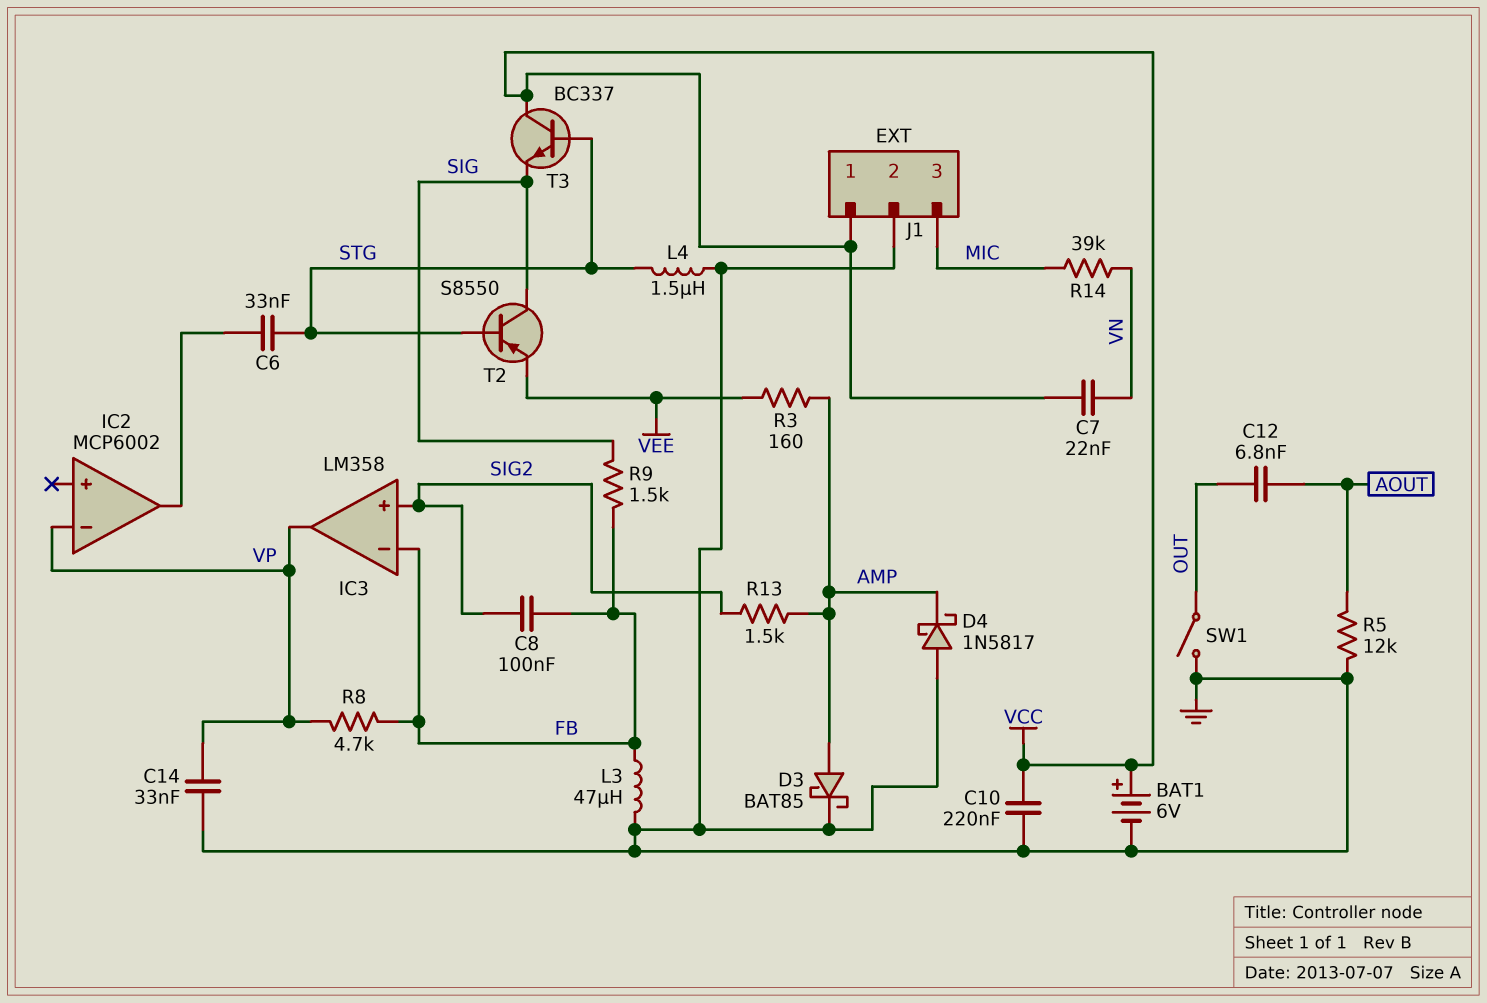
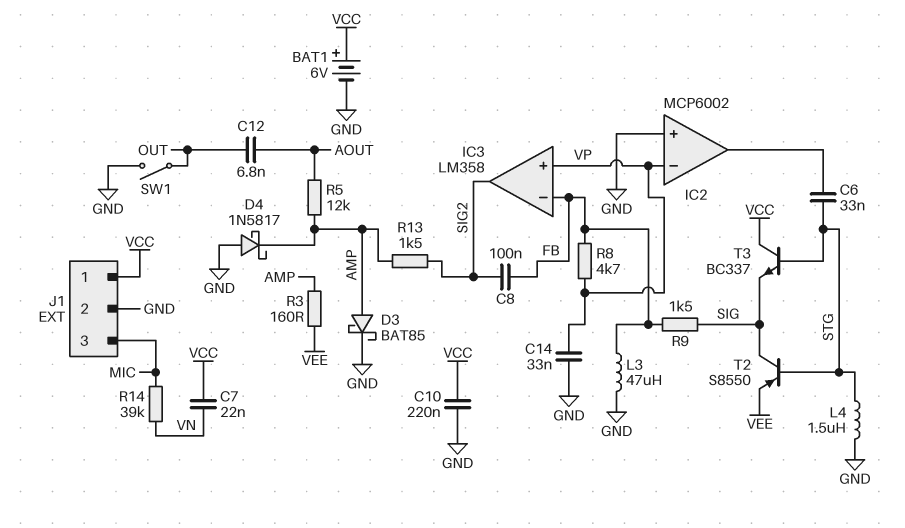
IC2 pin in+: none -> GND
IC3 pin in+: SIG2 -> VP
IC3 pin out: VP -> SIG2
R5: 12k (AOUT, GND) -> 12k (AMP, AOUT)

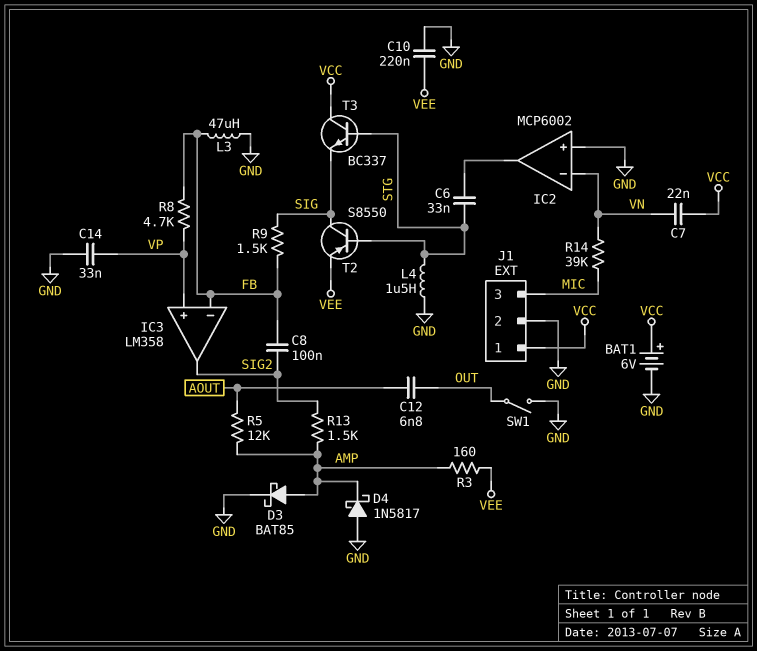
C10: 220nF (GND, VCC) -> 220nF (GND, VEE)
IC2 pin in-: VP -> VN

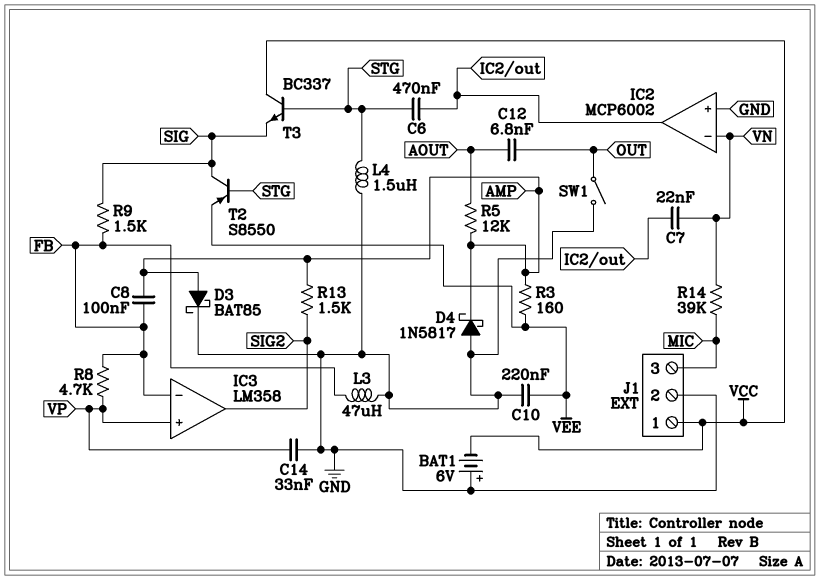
BAT1: 6V (plus VCC, minus GND) -> 6V (plus GND, minus VCC)
C6: 33nF (IC2/out, STG) -> 470nF (IC2/out, STG)
C7: 22nF (VCC, VN) -> 22nF (IC2/out, VN)
C8: 100nF (FB, SIG2) -> 100nF (AMP, FB)

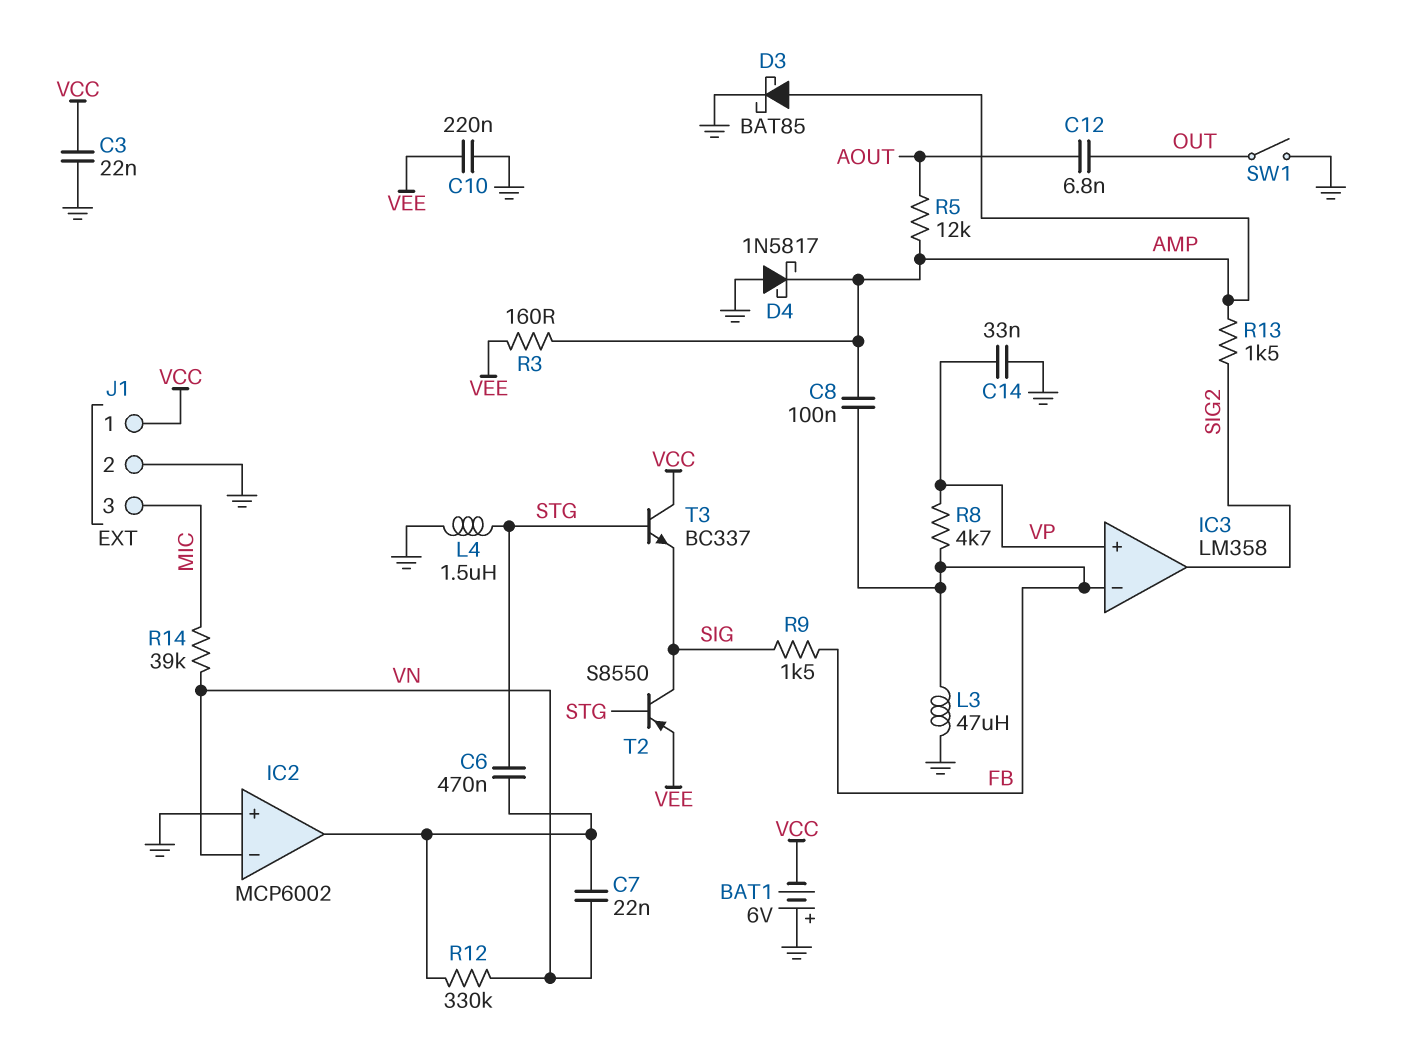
C3: none -> 22nF (GND, VCC)
R12: none -> 330k (IC2/out, VN)

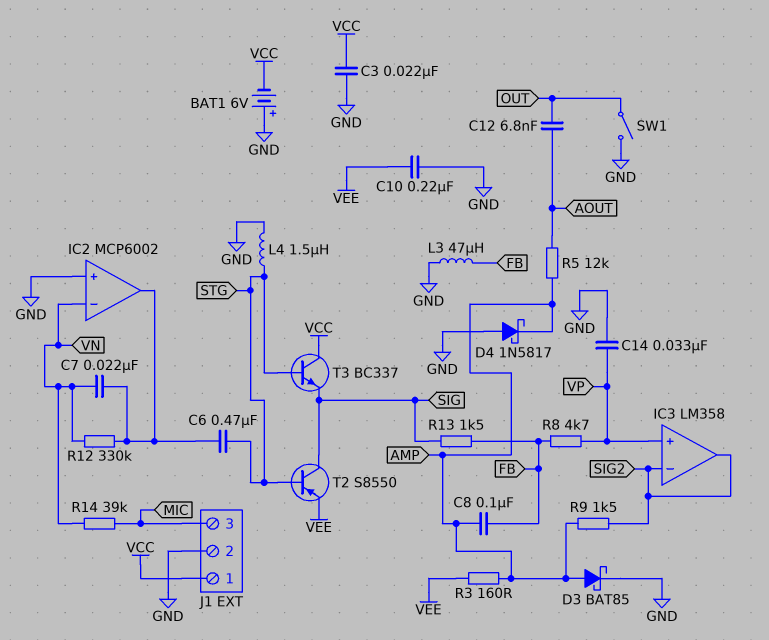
IC3 pin in-: FB -> SIG2
R9: 1.5k (FB, SIG) -> 1.5k (AMP, SIG2)
R13: 1.5k (AMP, SIG2) -> 1.5k (FB, SIG)

